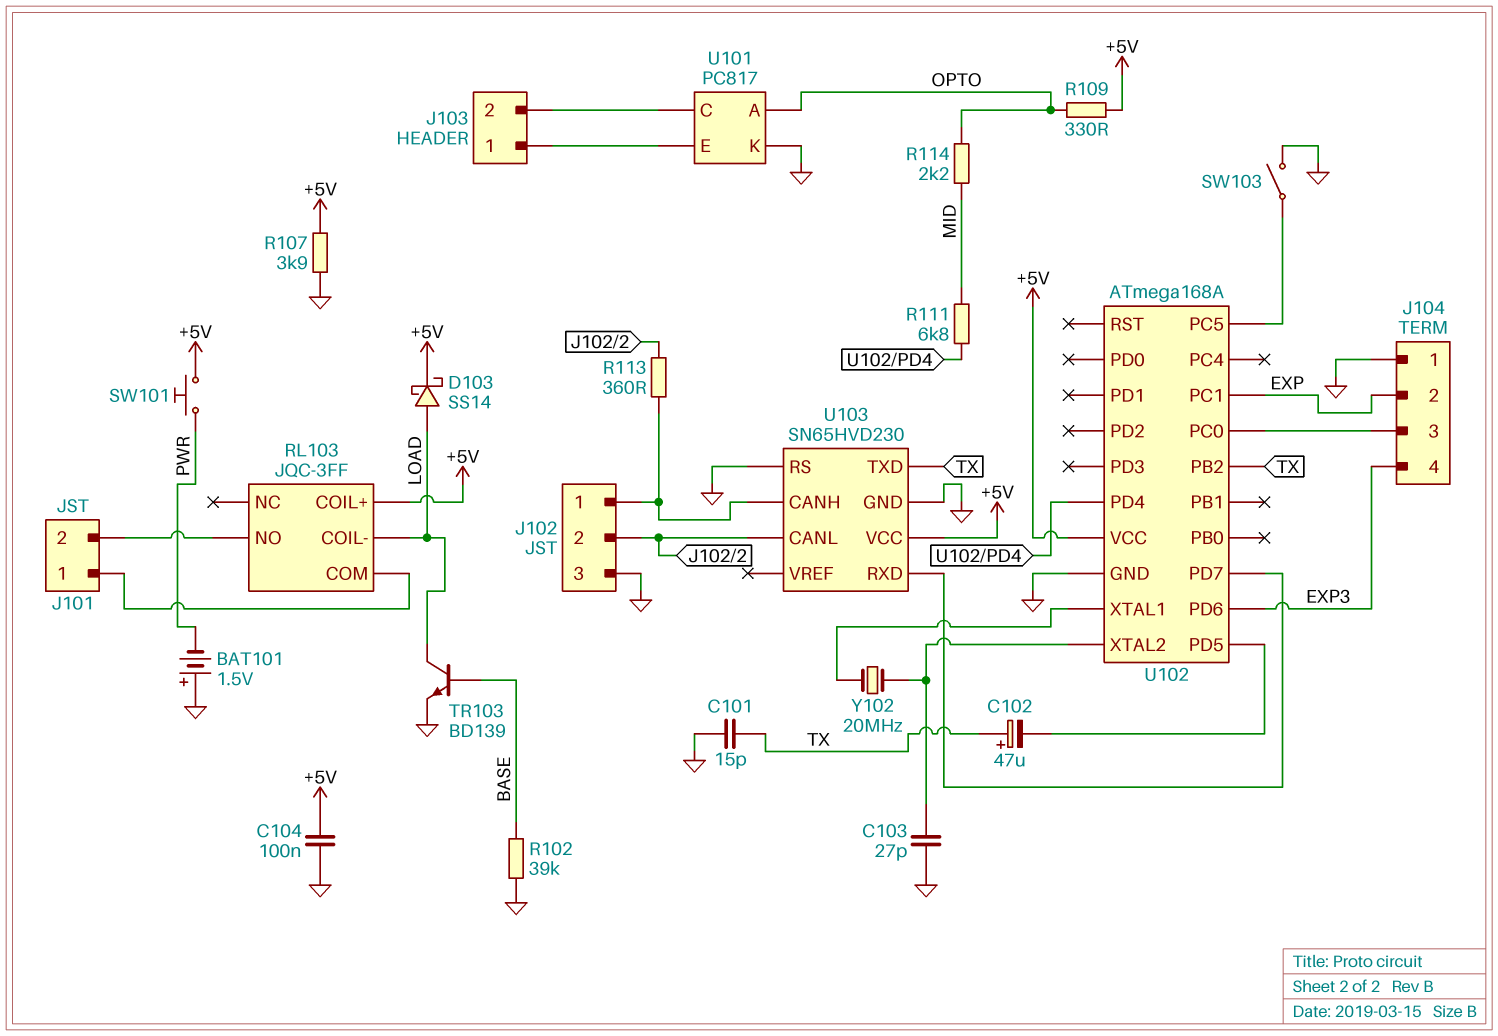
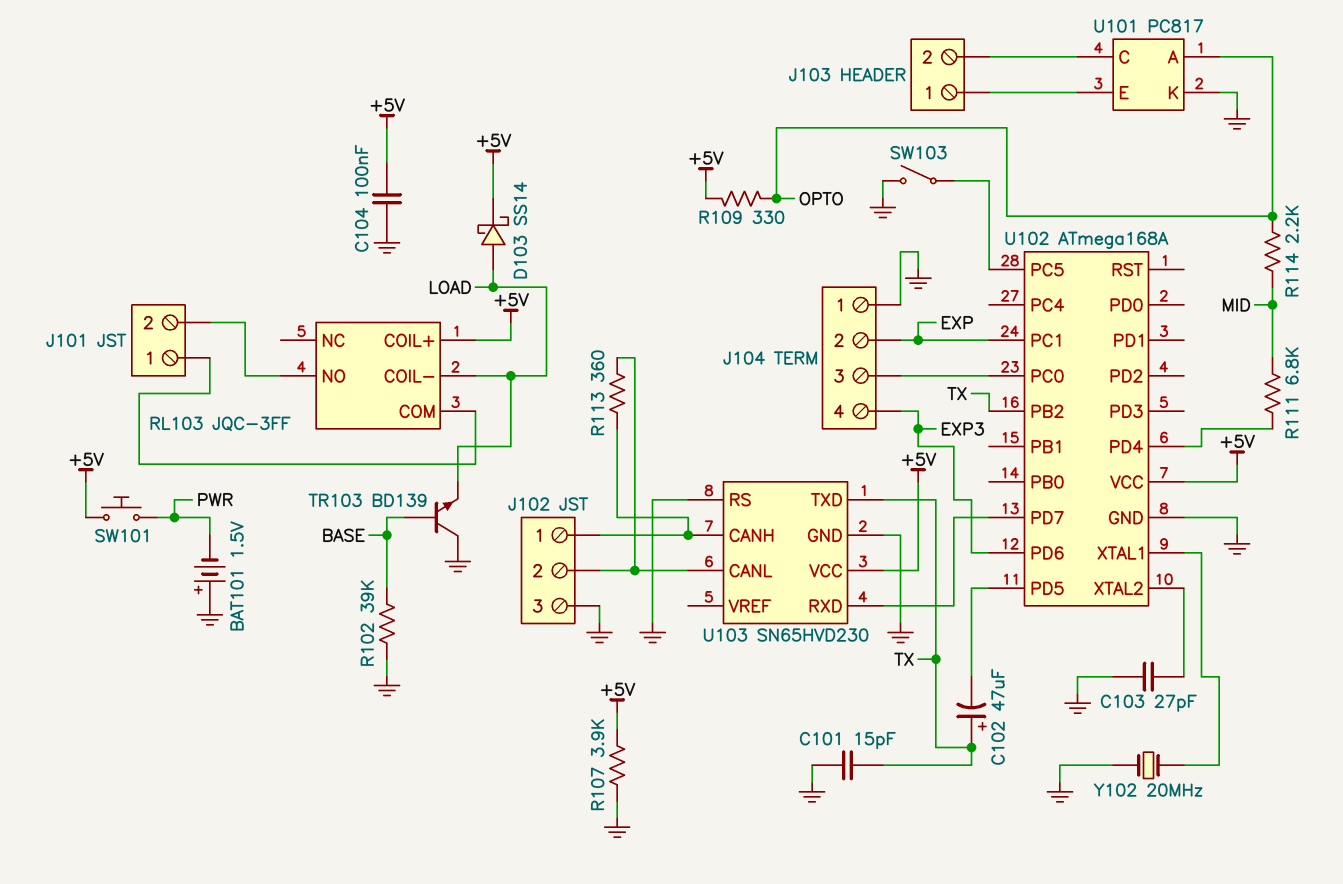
TR103: NPN BD139 (B BASE, C LOAD, E GND) -> NPN BD139 (B BASE, C GND, E LOAD)
Y102: 20MHz (U102/XTAL1, U102/XTAL2) -> 20MHz (GND, U102/XTAL1)

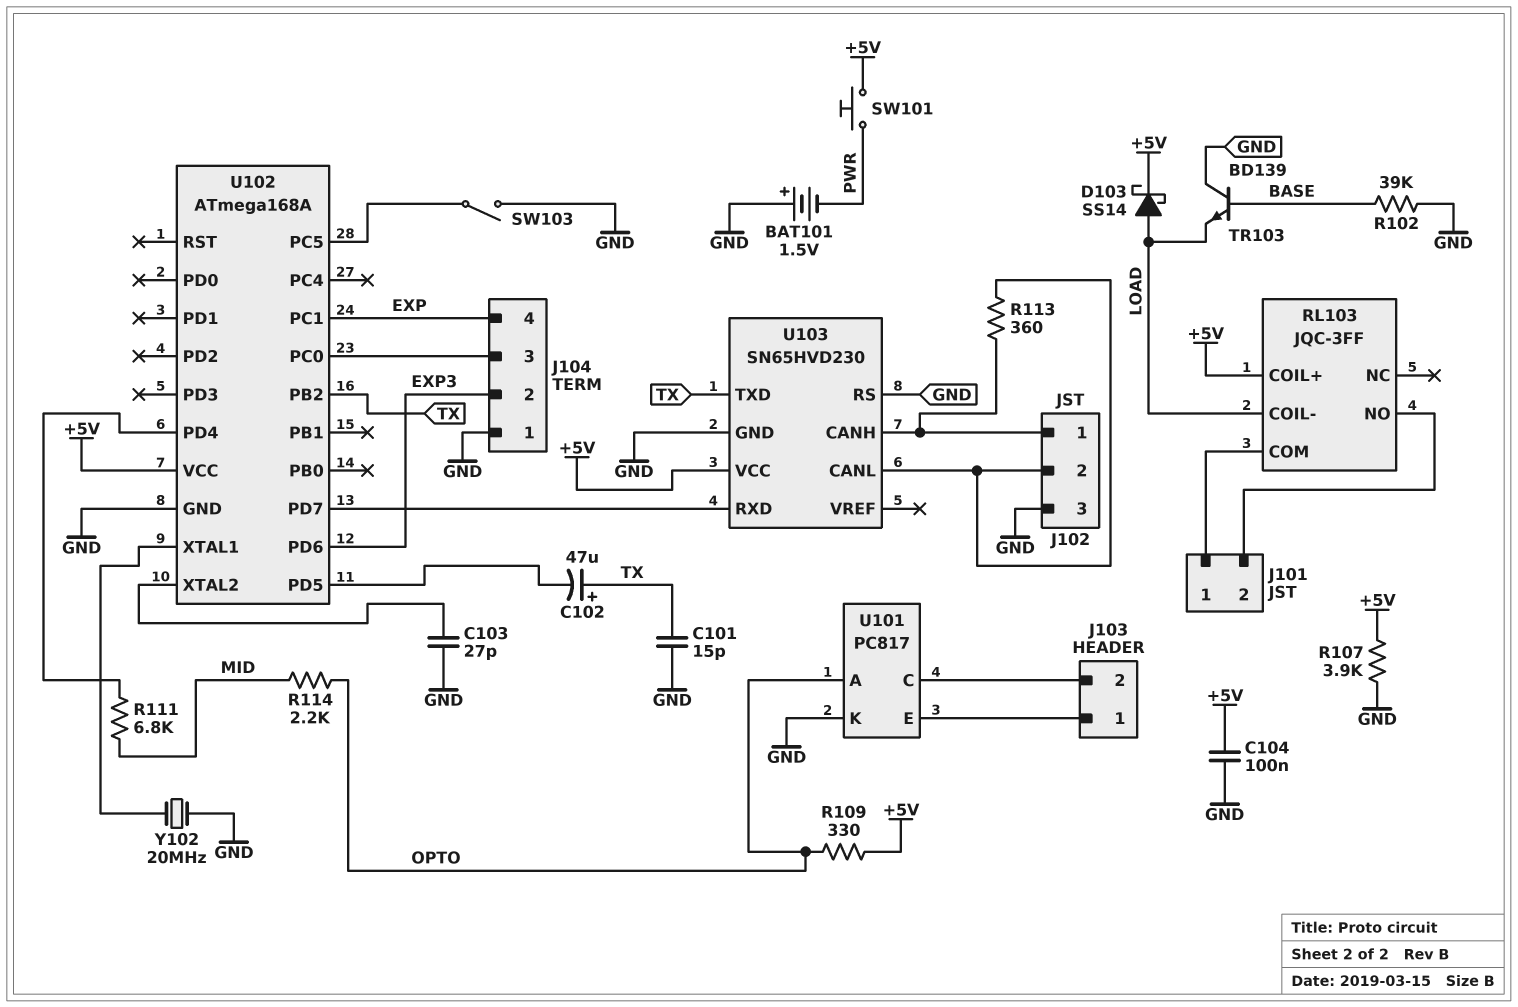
J104 pin 2: EXP -> EXP3
J104 pin 4: EXP3 -> EXP

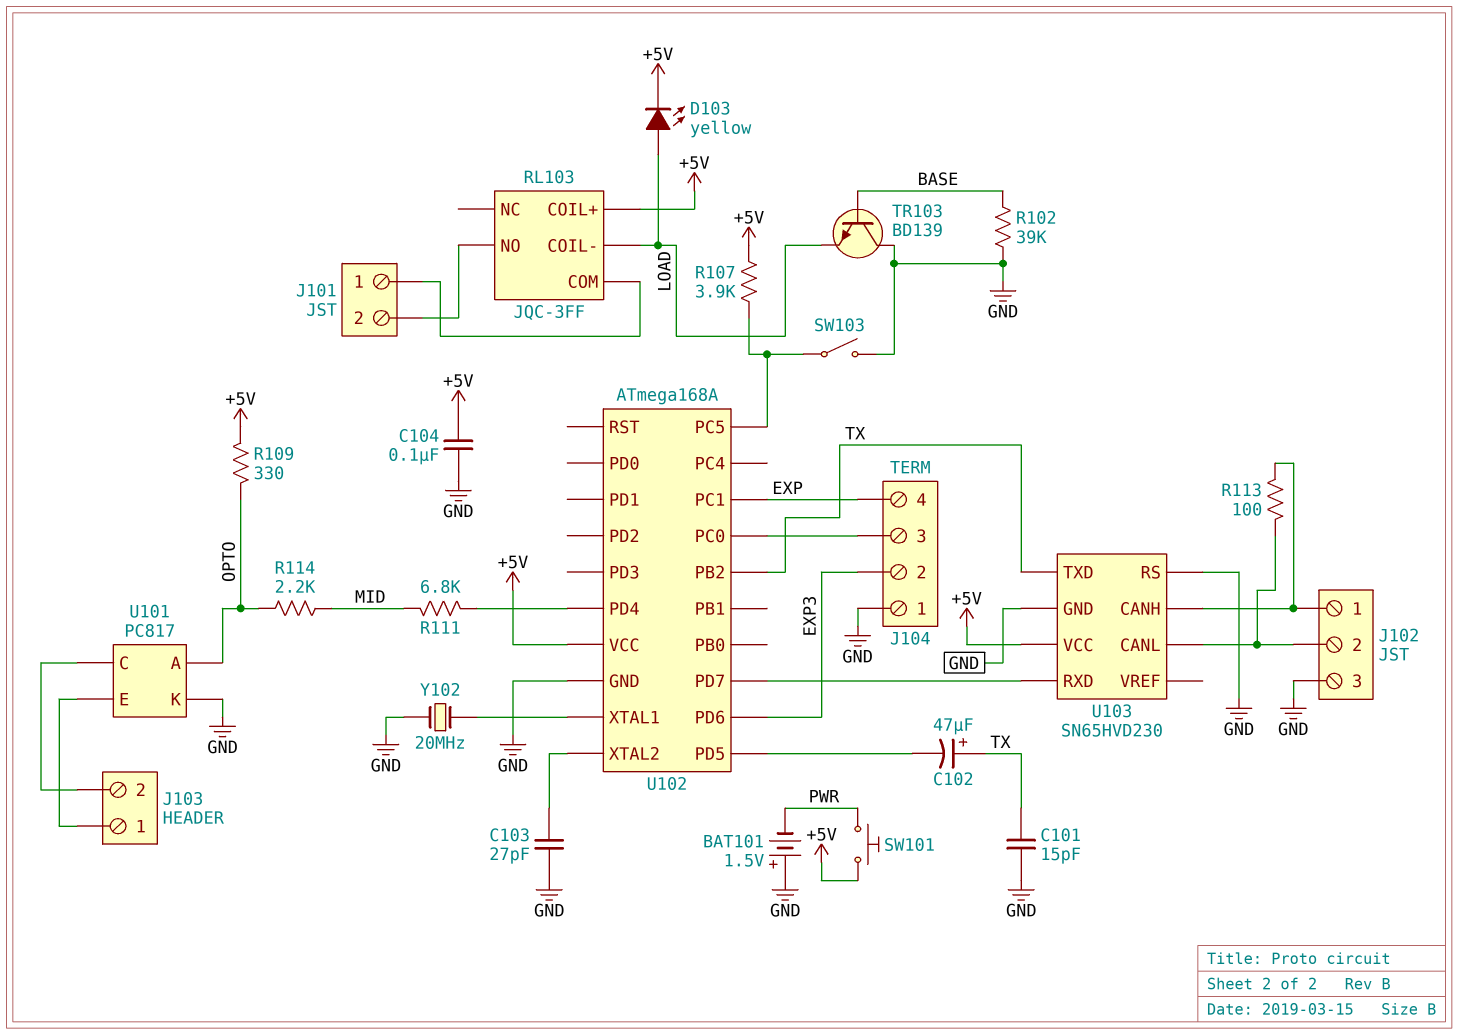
D103: schottky SS14 (A LOAD, K +5V) -> LED yellow (A LOAD, K +5V)
R107: 3.9k (+5V, GND) -> 3.9k (+5V, U102/PC5)
R113: 360 (J102/1, J102/2) -> 100 (J102/1, J102/2)

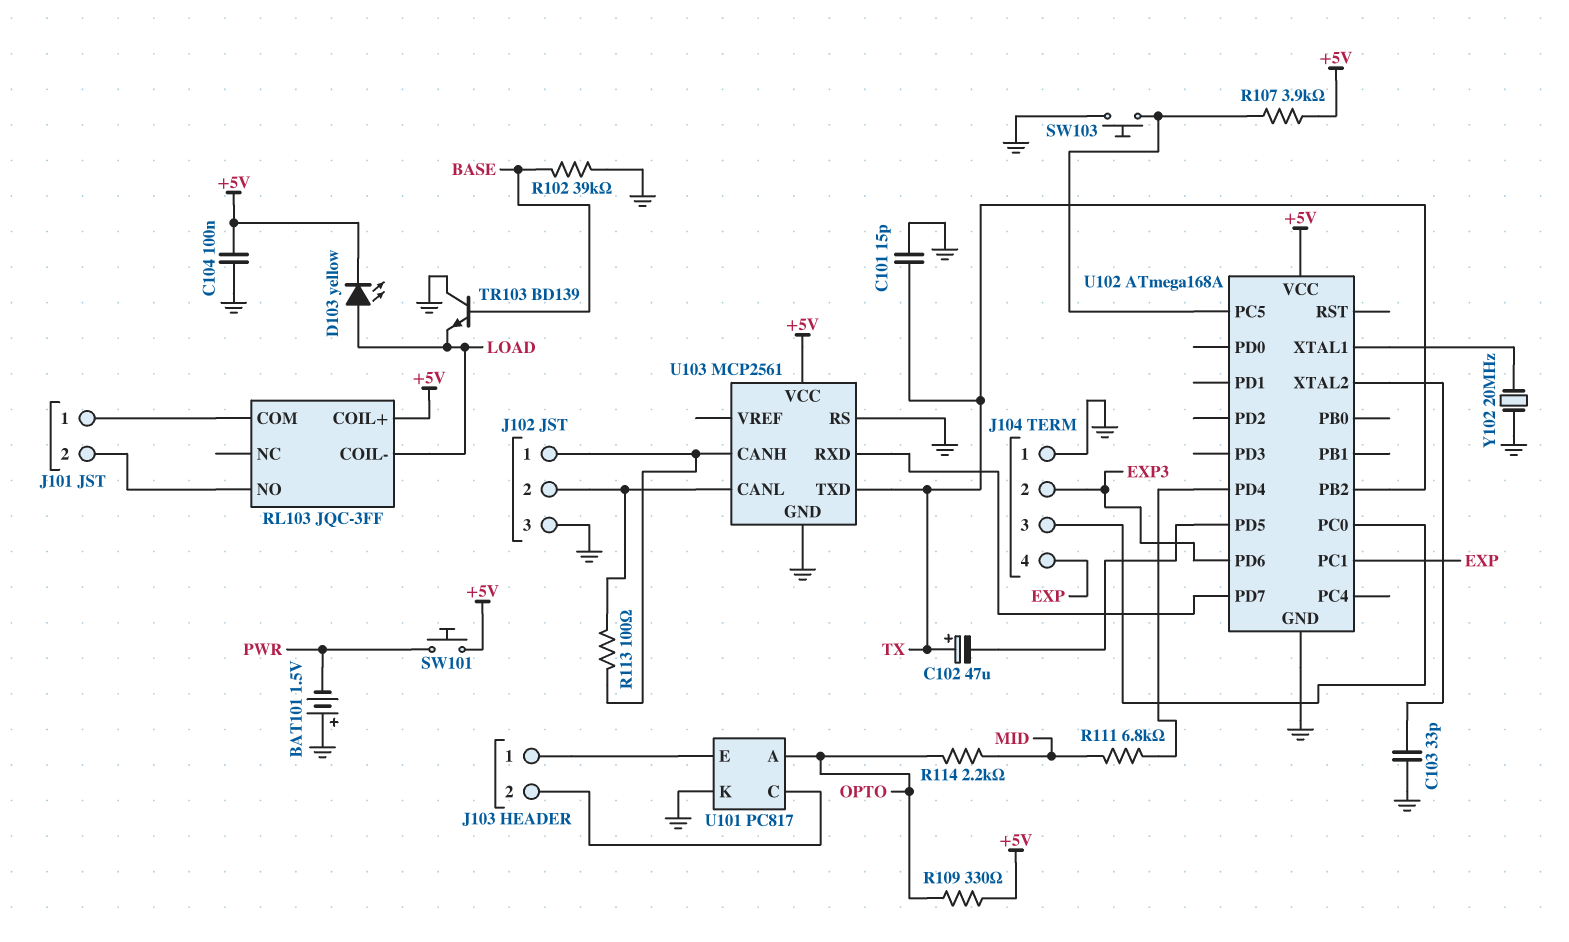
C103: 27pF (GND, U102/XTAL2) -> 33pF (GND, U102/XTAL2)
SW103: switch (GND, U102/PC5) -> button (GND, U102/PC5)
U103: SN65HVD230 -> MCP2561

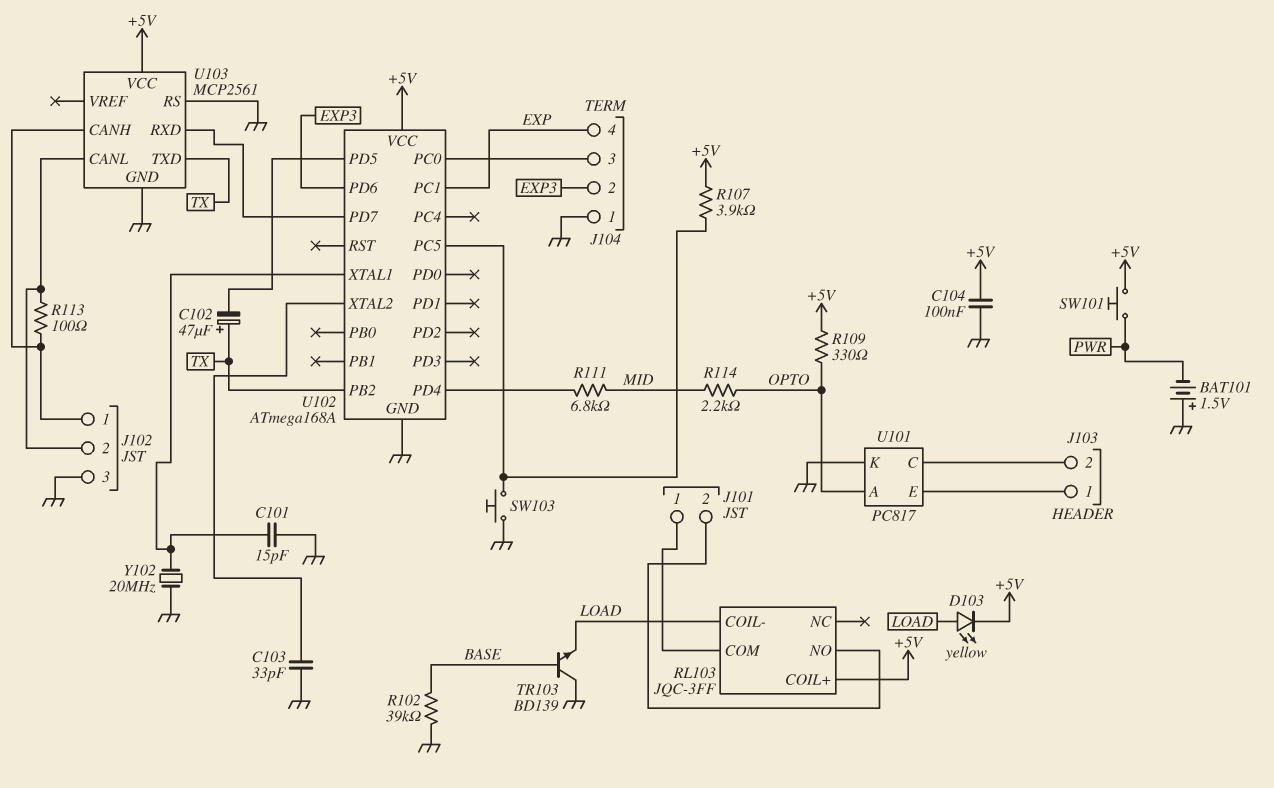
C101: 15pF (GND, TX) -> 15pF (GND, U102/XTAL1)

